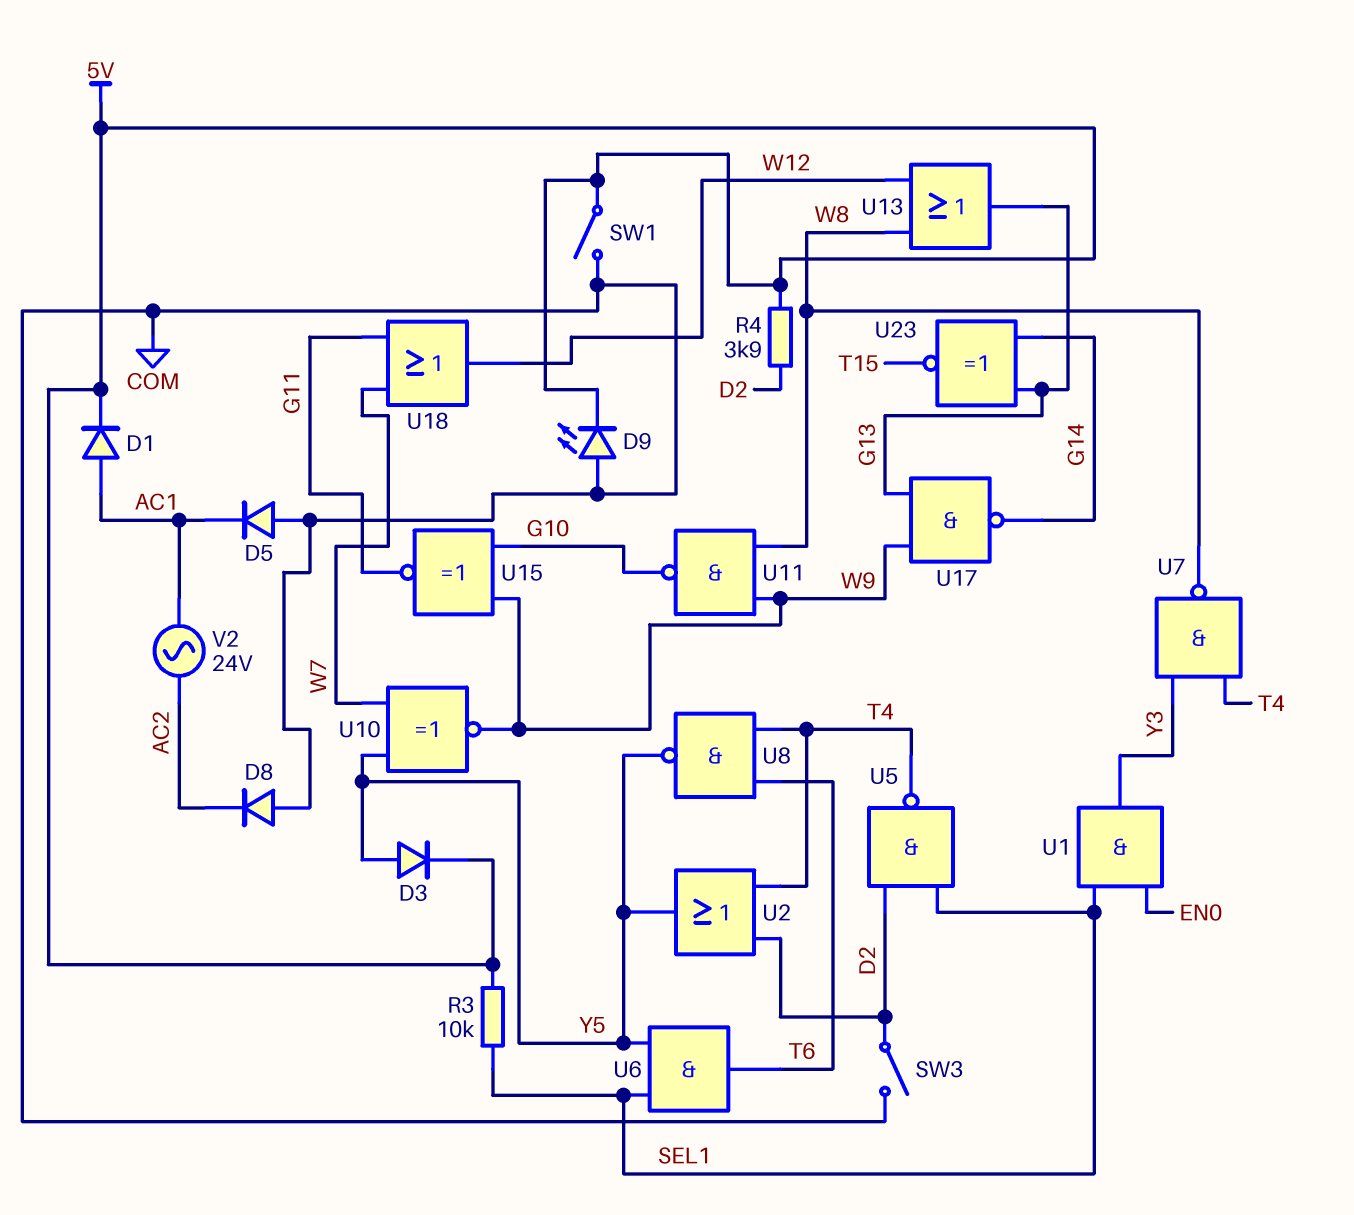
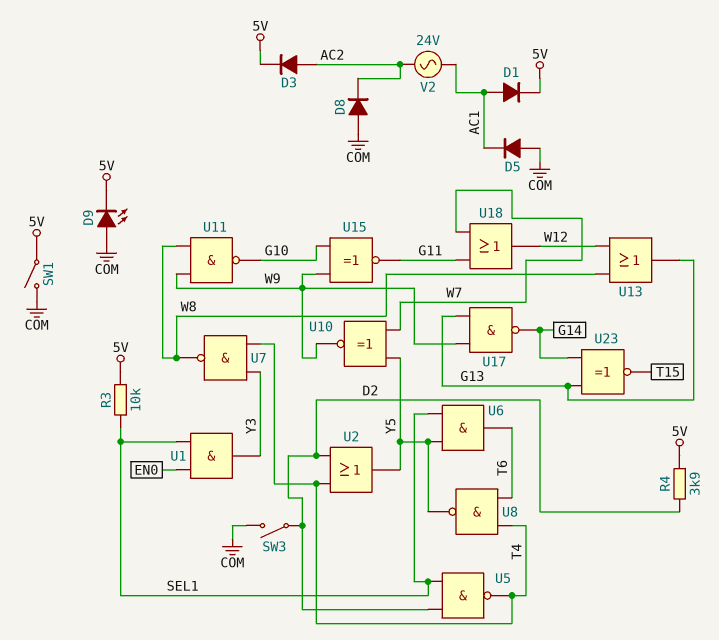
D3: diode (A Y5, K 5V) -> diode (A AC2, K 5V)

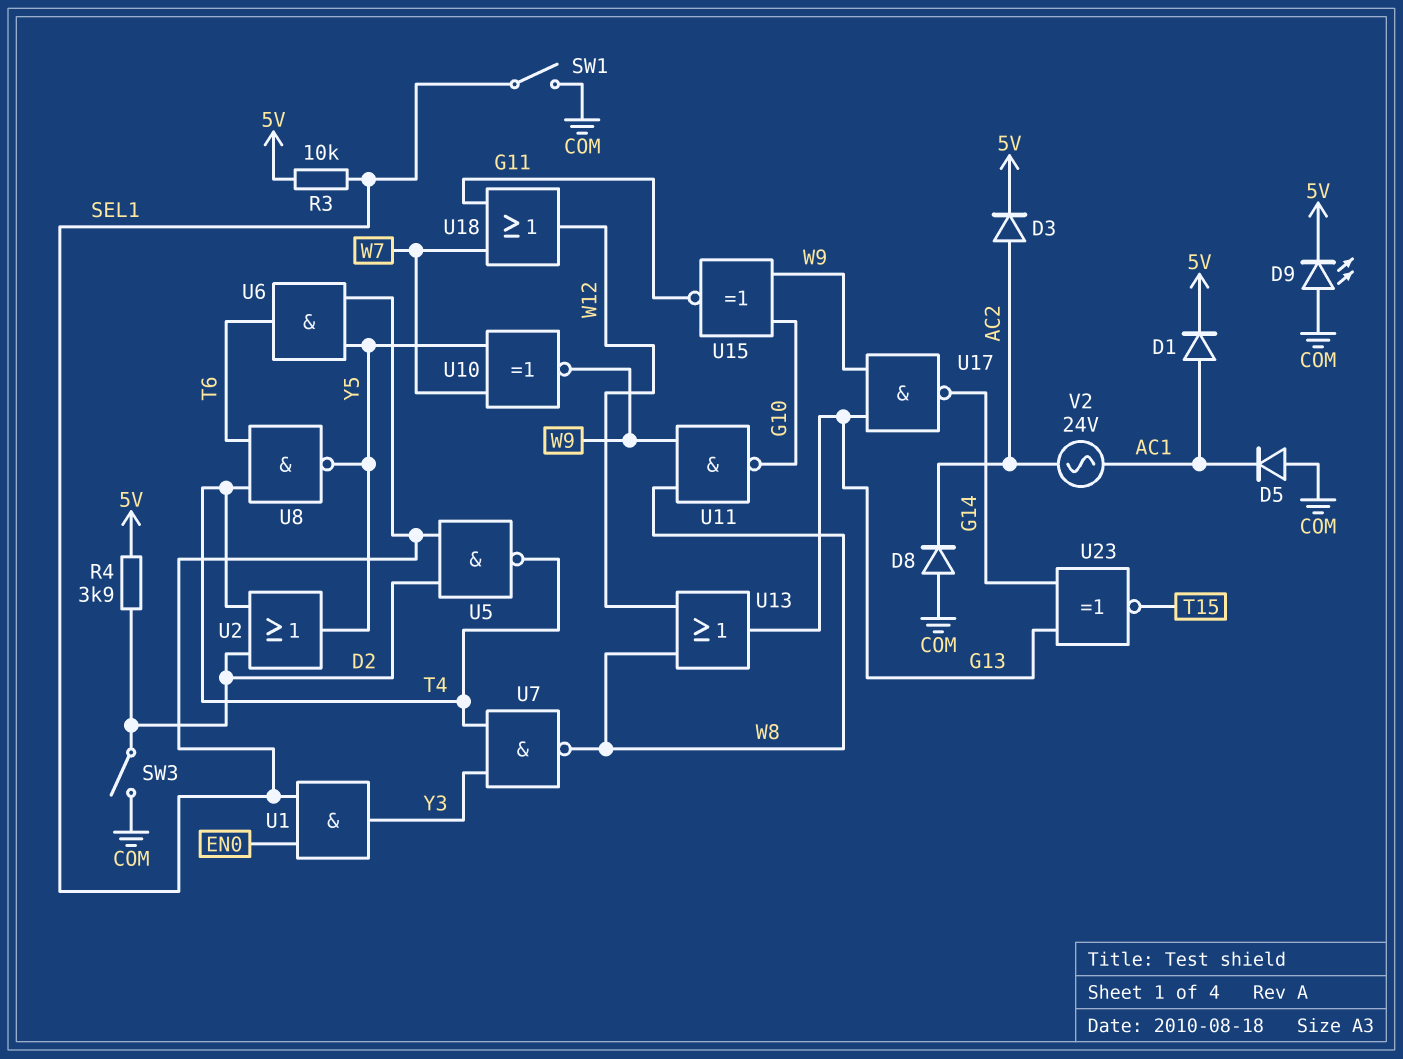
SW1: switch (5V, COM) -> switch (COM, SEL1)

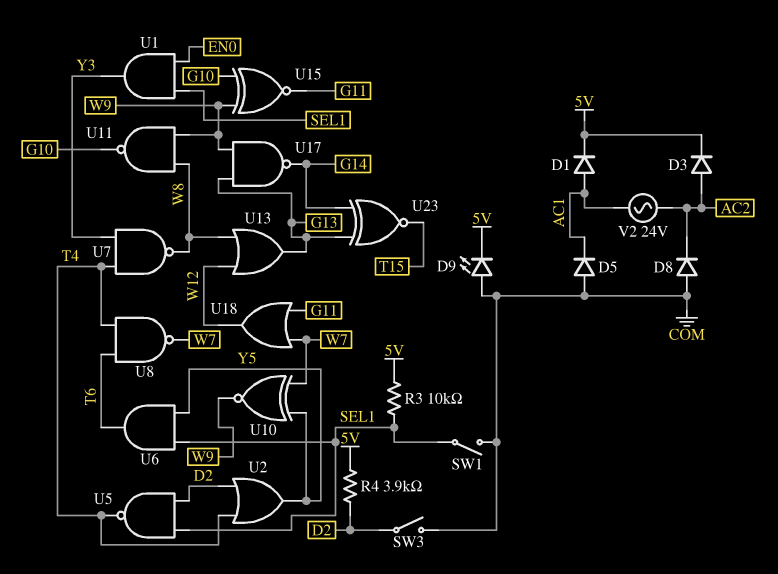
U8: NAND (in T4, in T6, out Y5) -> NAND (in T4, in T6, out W7)

